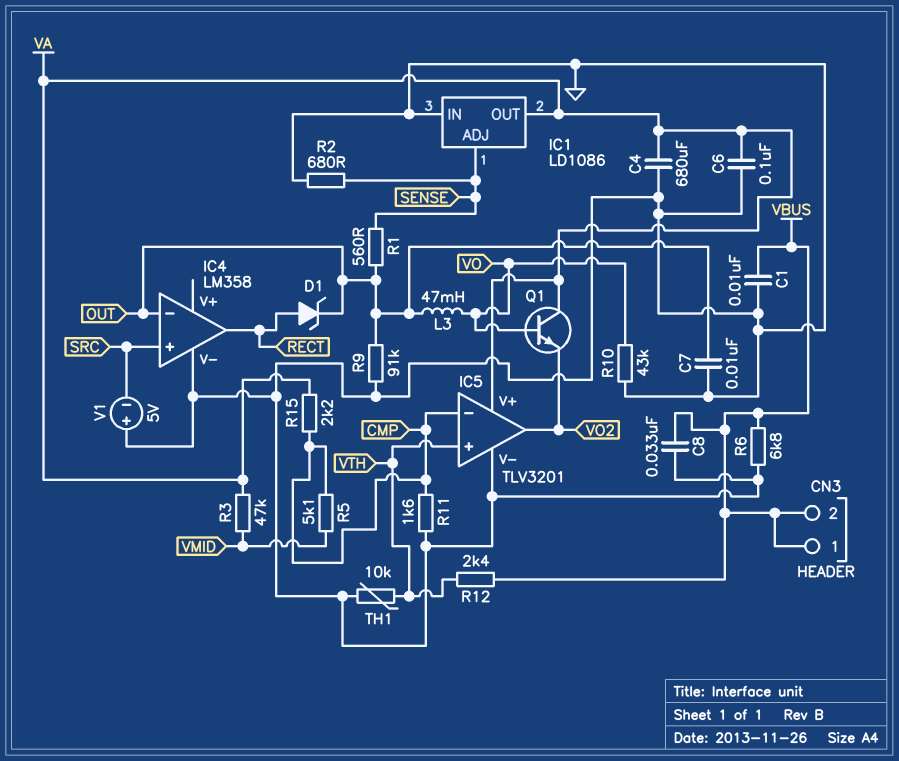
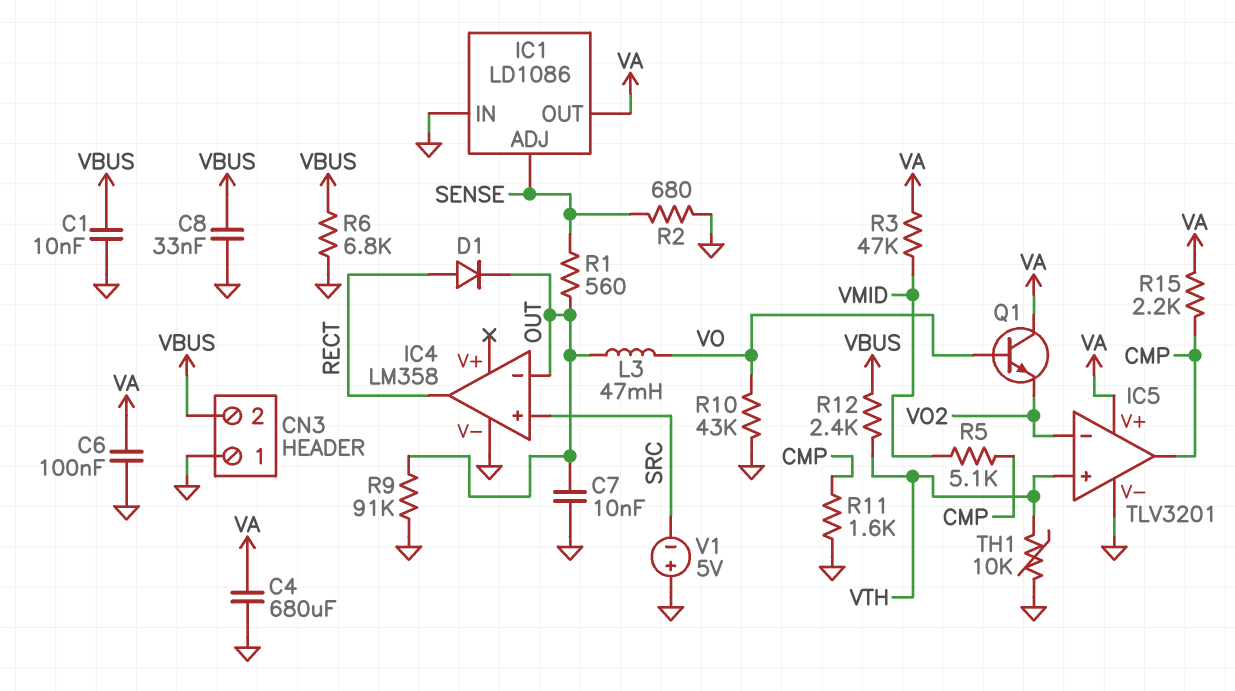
CN3 pin 1: VBUS -> GND
D1: zener (A RECT, K OUT) -> diode (A RECT, K OUT)
IC5 pin in-: CMP -> VO2
IC5 pin out: VO2 -> CMP

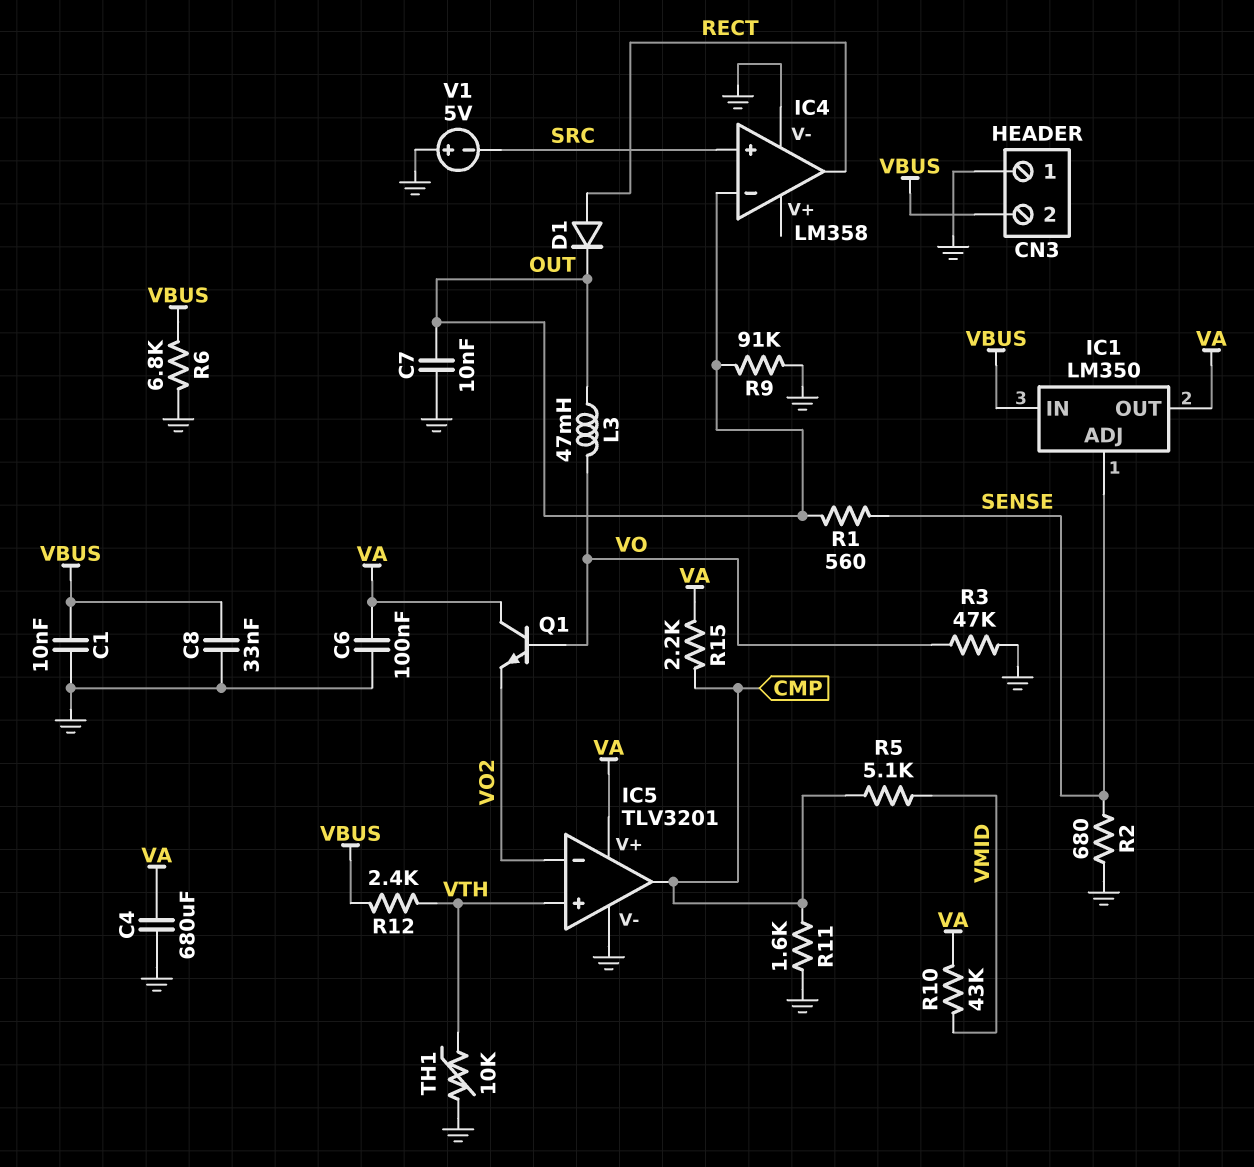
IC1: LD1086 -> LM350
IC1 pin IN: GND -> VBUS
R3: 47k (VA, VMID) -> 47k (GND, VO)
R10: 43k (GND, VO) -> 43k (VA, VMID)

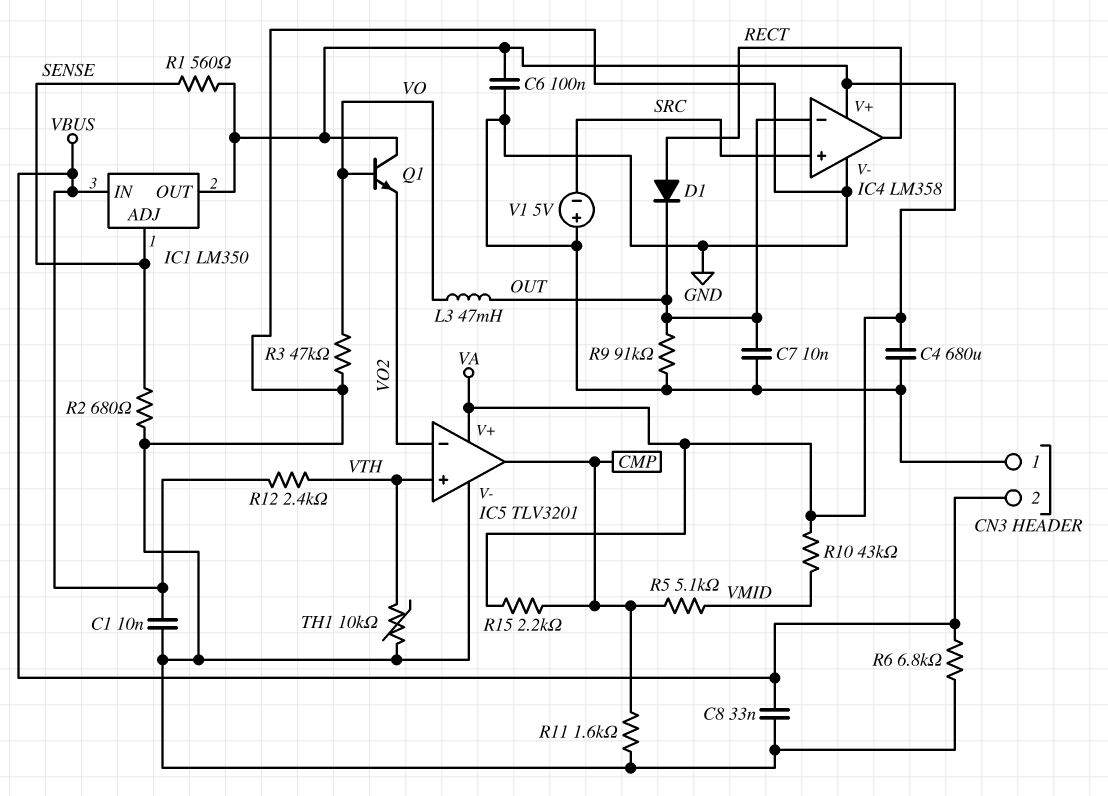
IC4 pin V+: none -> VA
R1: 560 (OUT, SENSE) -> 560 (SENSE, VA)

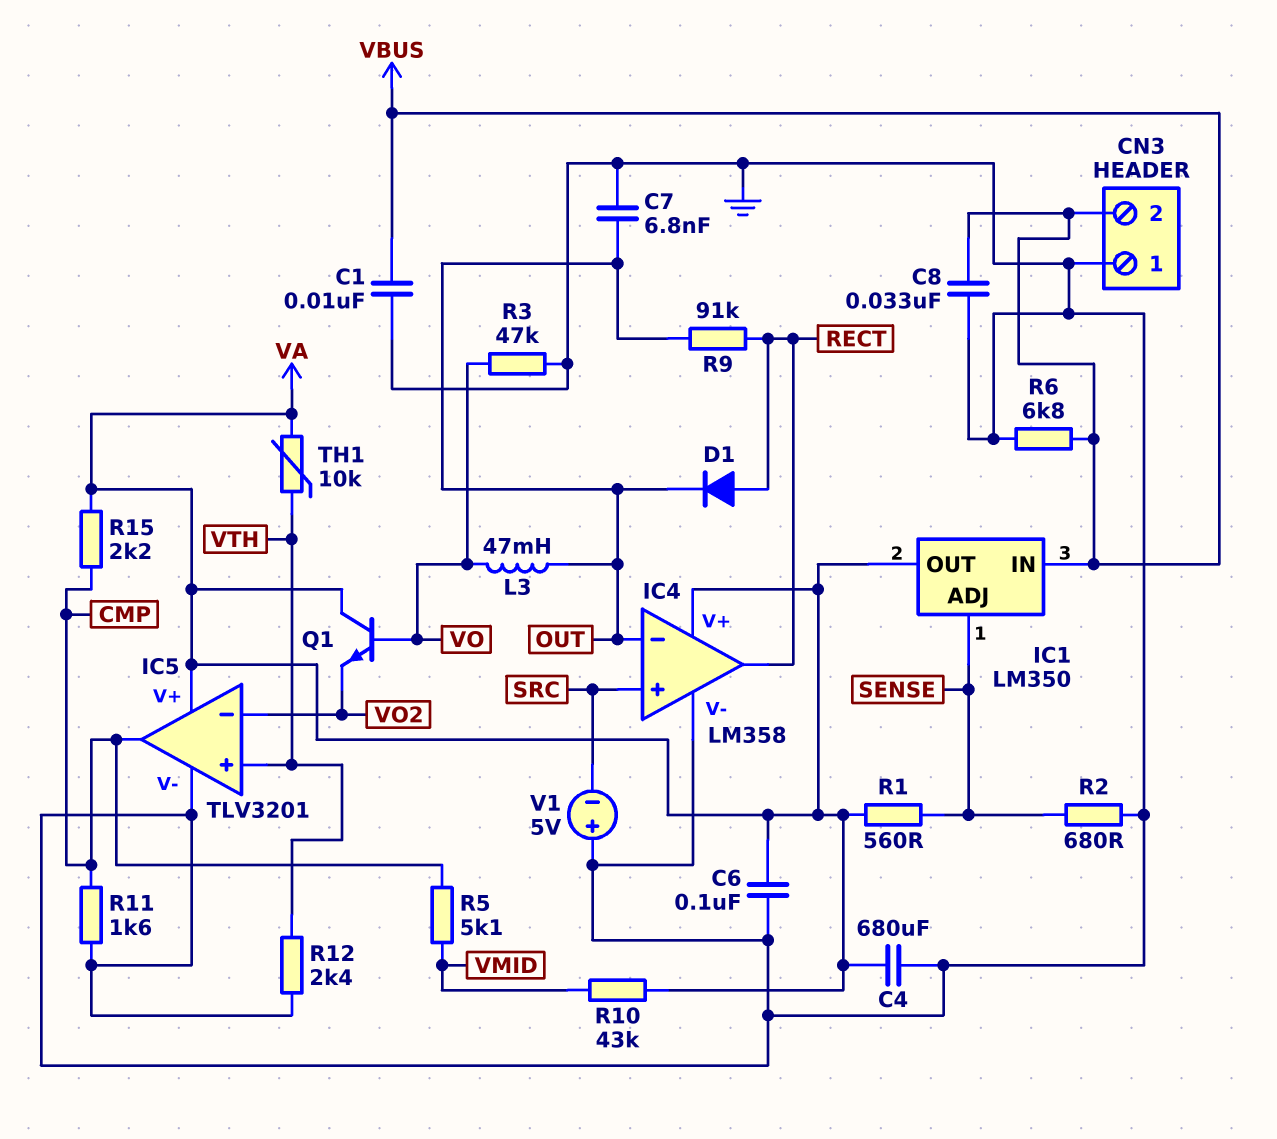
C7: 10nF (GND, OUT) -> 6.8nF (GND, OUT)
R9: 91k (GND, OUT) -> 91k (OUT, RECT)
R12: 2.4k (VBUS, VTH) -> 2.4k (GND, VTH)
TH1: 10k (GND, VTH) -> 10k (VA, VTH)

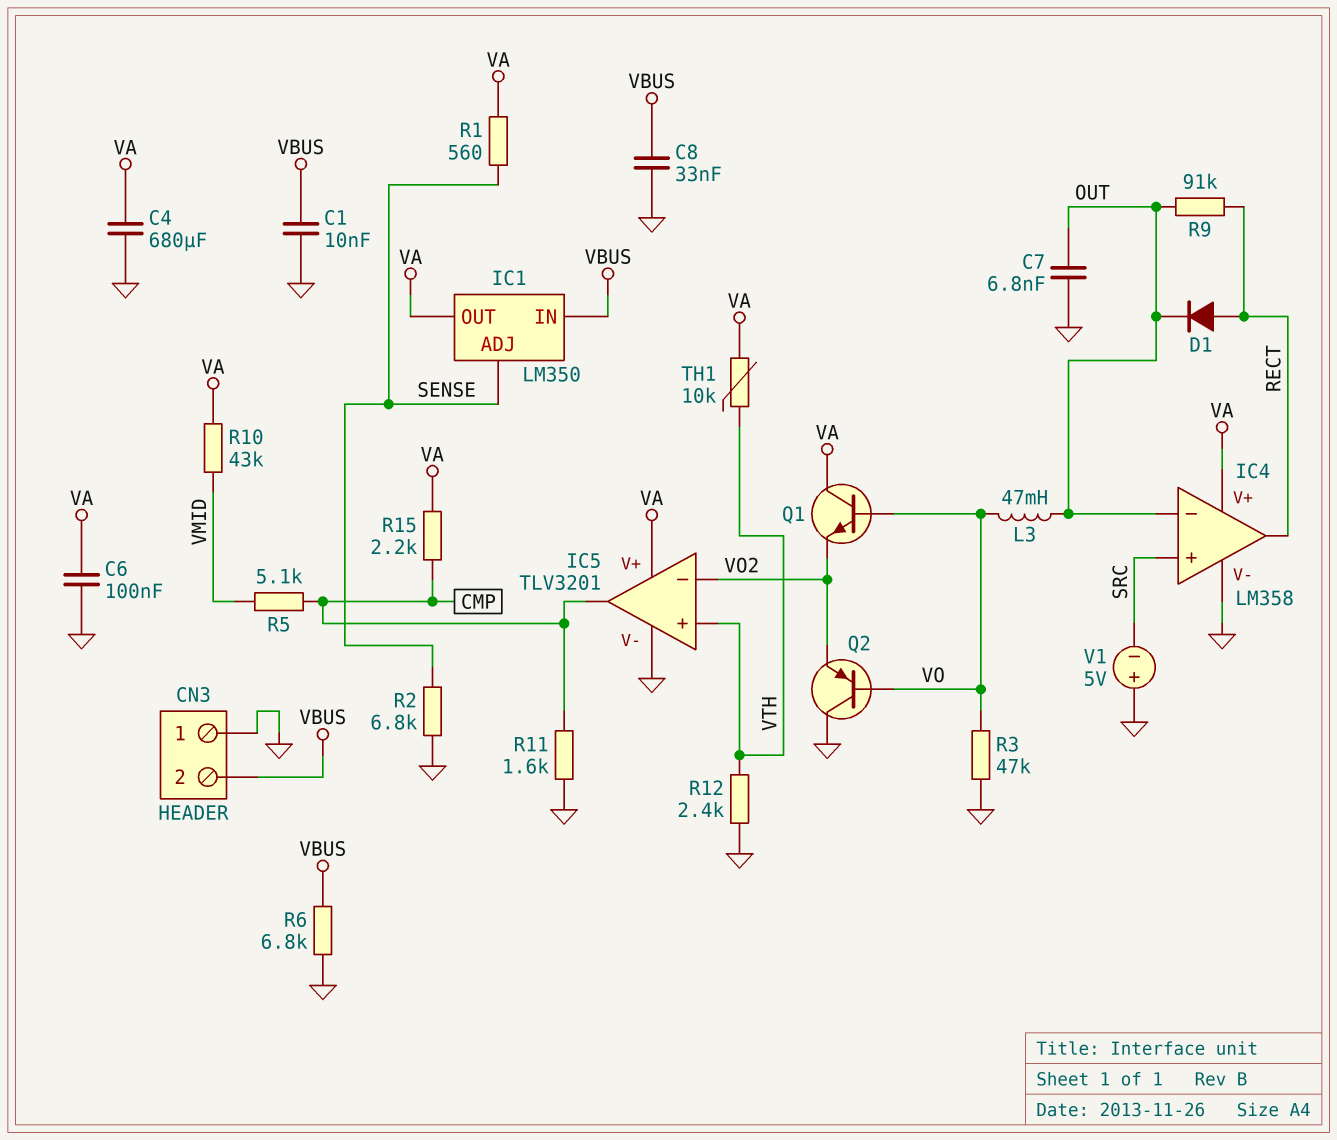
Q2: none -> PNP (B VO, C GND, E VO2)
R2: 680 (GND, SENSE) -> 6.8k (GND, SENSE)

